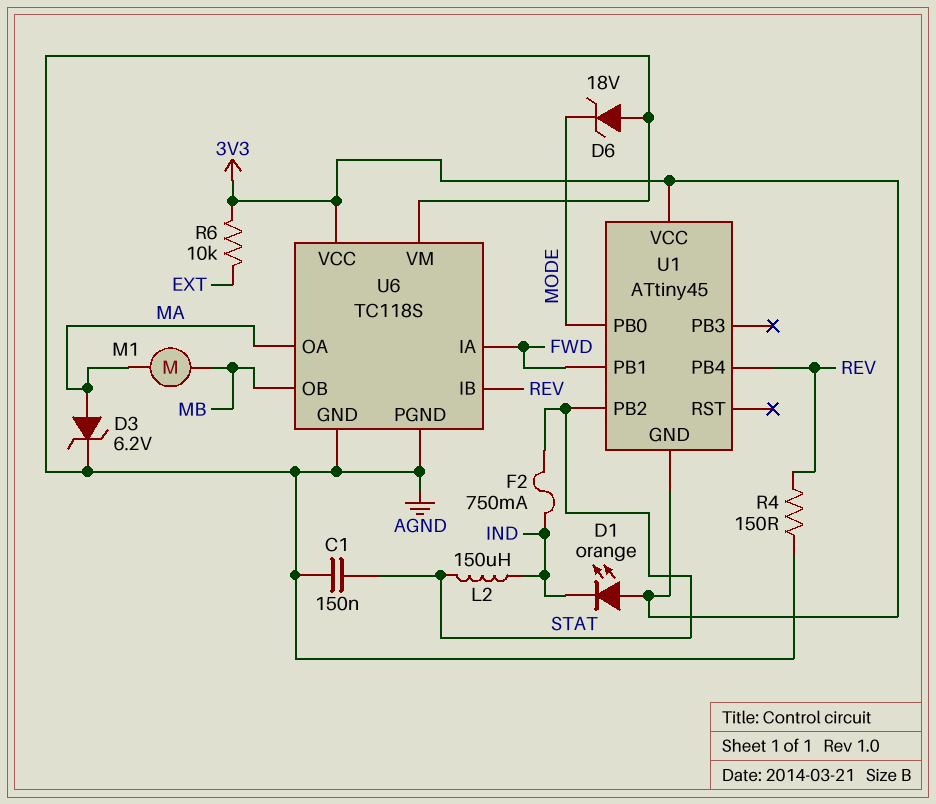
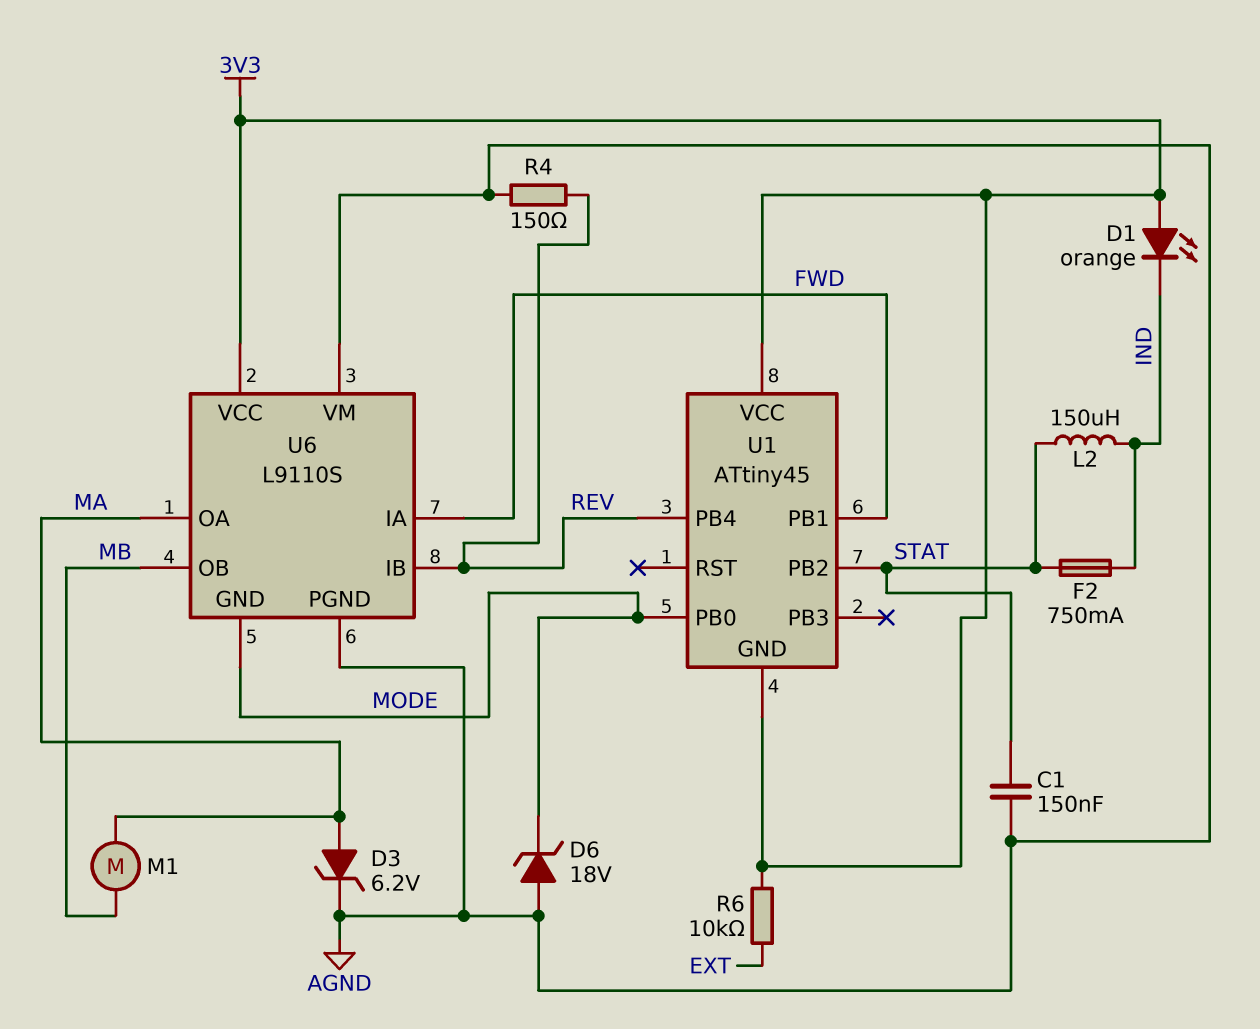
U6: TC118S -> L9110S
U6 pin GND: AGND -> MODE

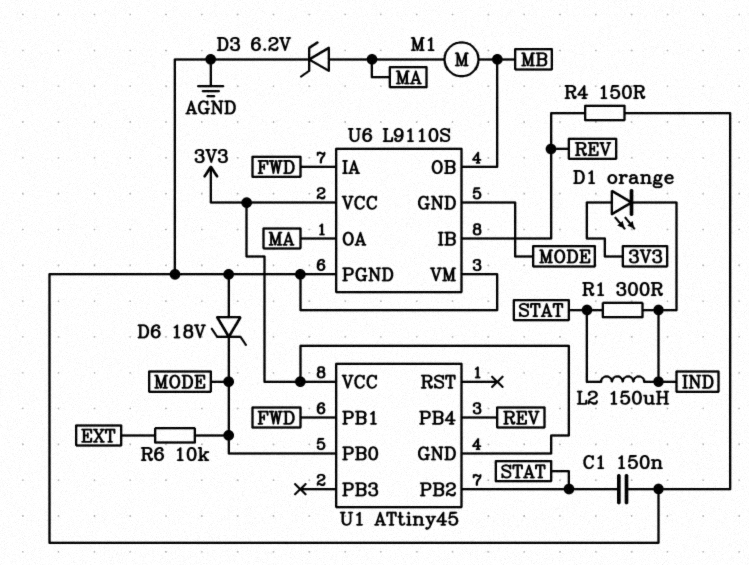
F2: 750mA (IND, STAT) -> none
R1: none -> 300 (IND, STAT)
R6: 10k (3V3, EXT) -> 10k (EXT, MODE)

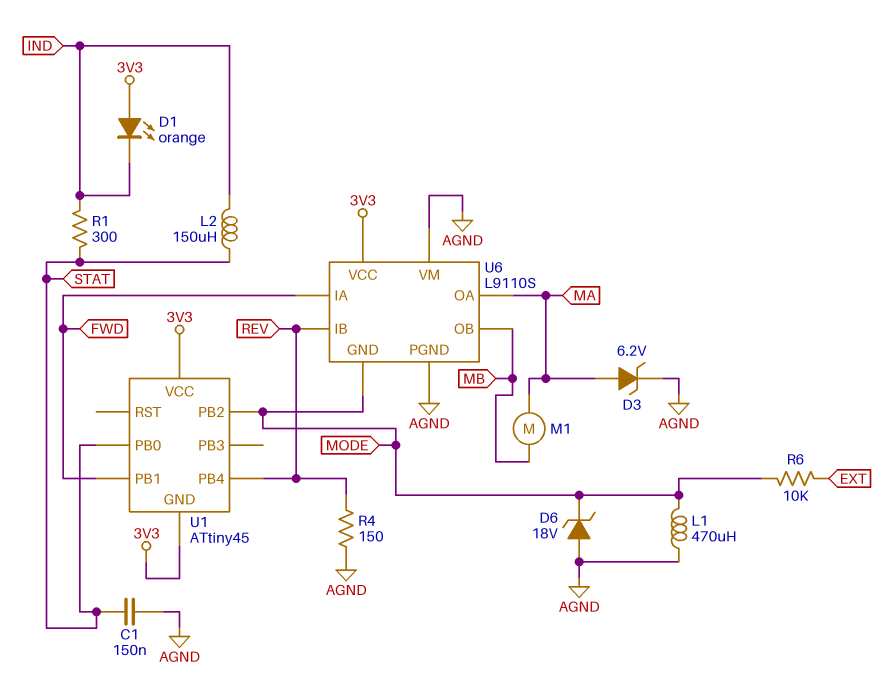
L1: none -> 470uH (AGND, MODE)
U1 pin PB0: MODE -> STAT
U1 pin PB2: STAT -> MODE

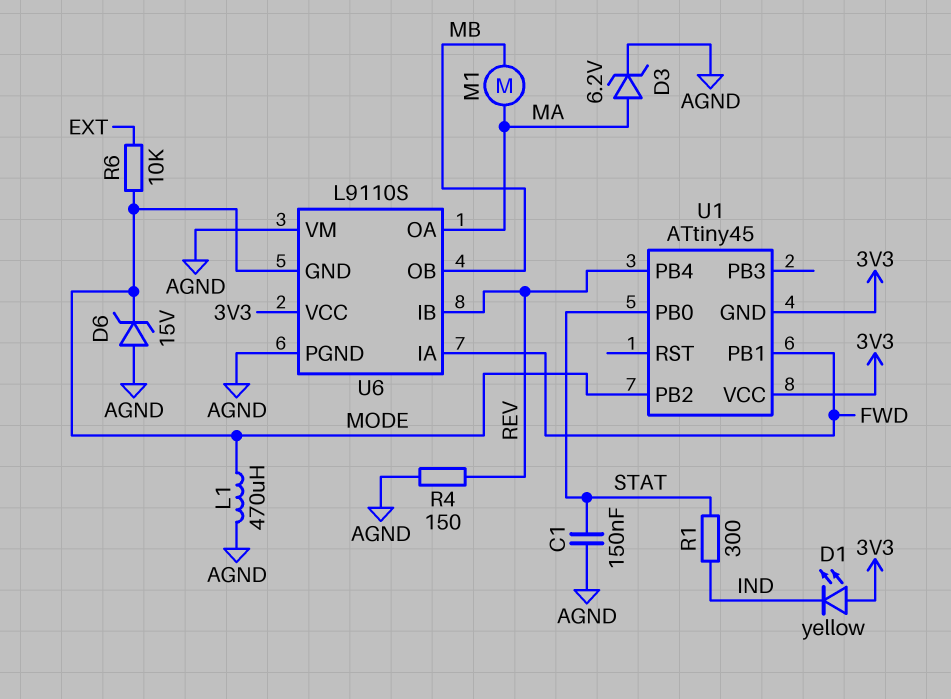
D1: LED orange (A 3V3, K IND) -> LED yellow (A 3V3, K IND)
D6: zener 18V (A AGND, K MODE) -> zener 15V (A AGND, K MODE)
L2: 150uH (IND, STAT) -> none

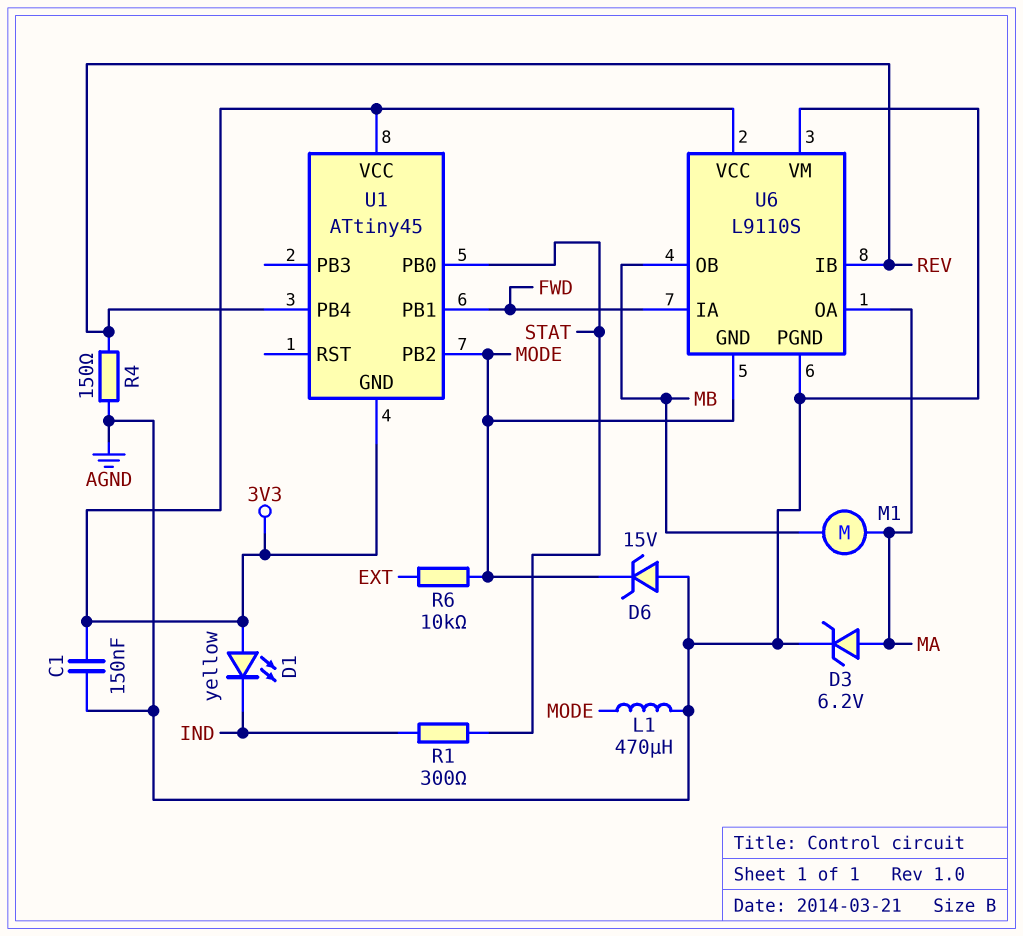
C1: 150nF (AGND, STAT) -> 150nF (3V3, AGND)

